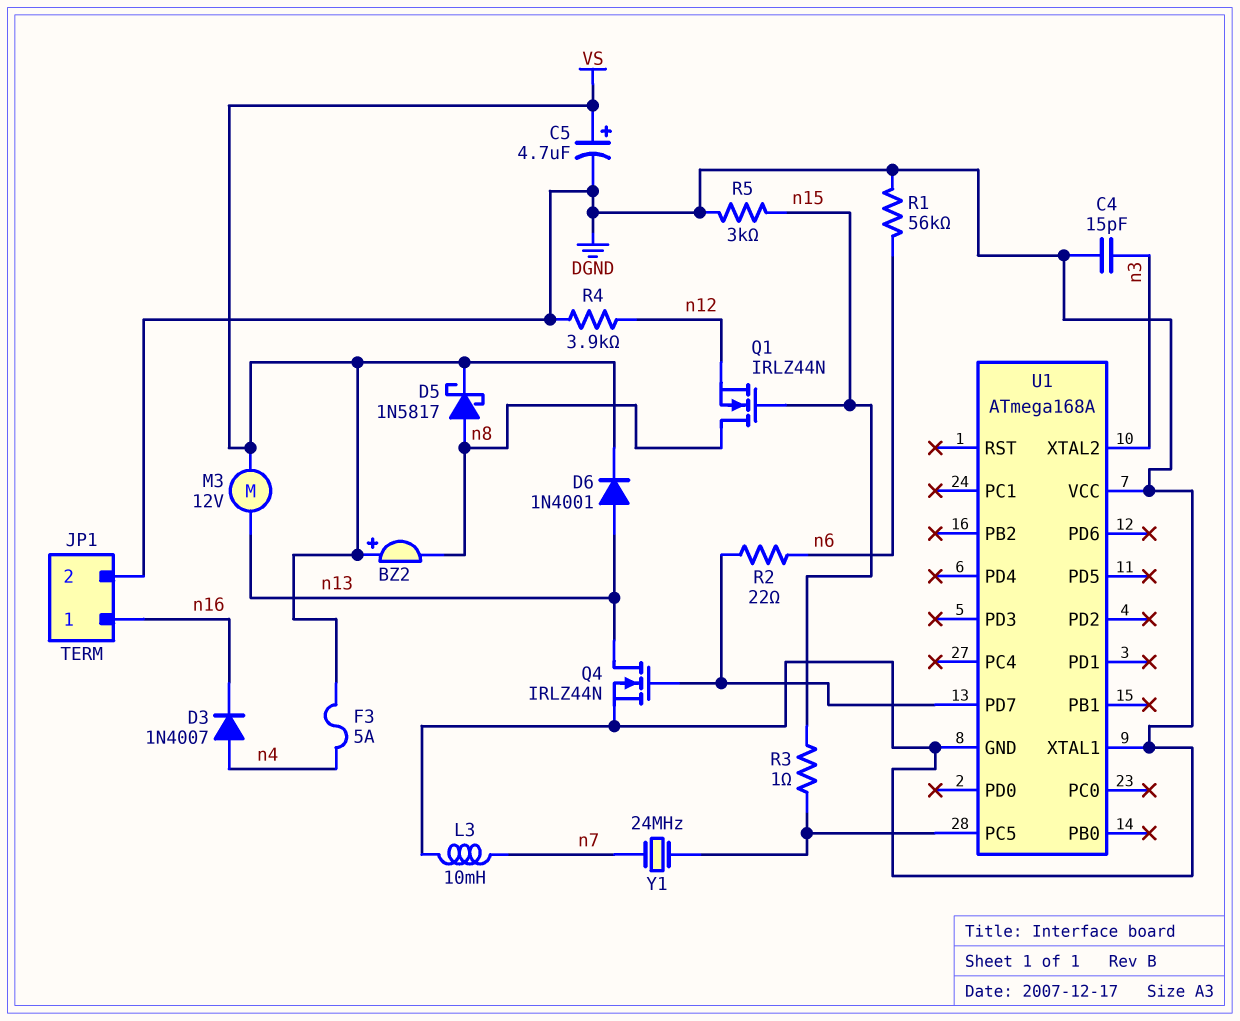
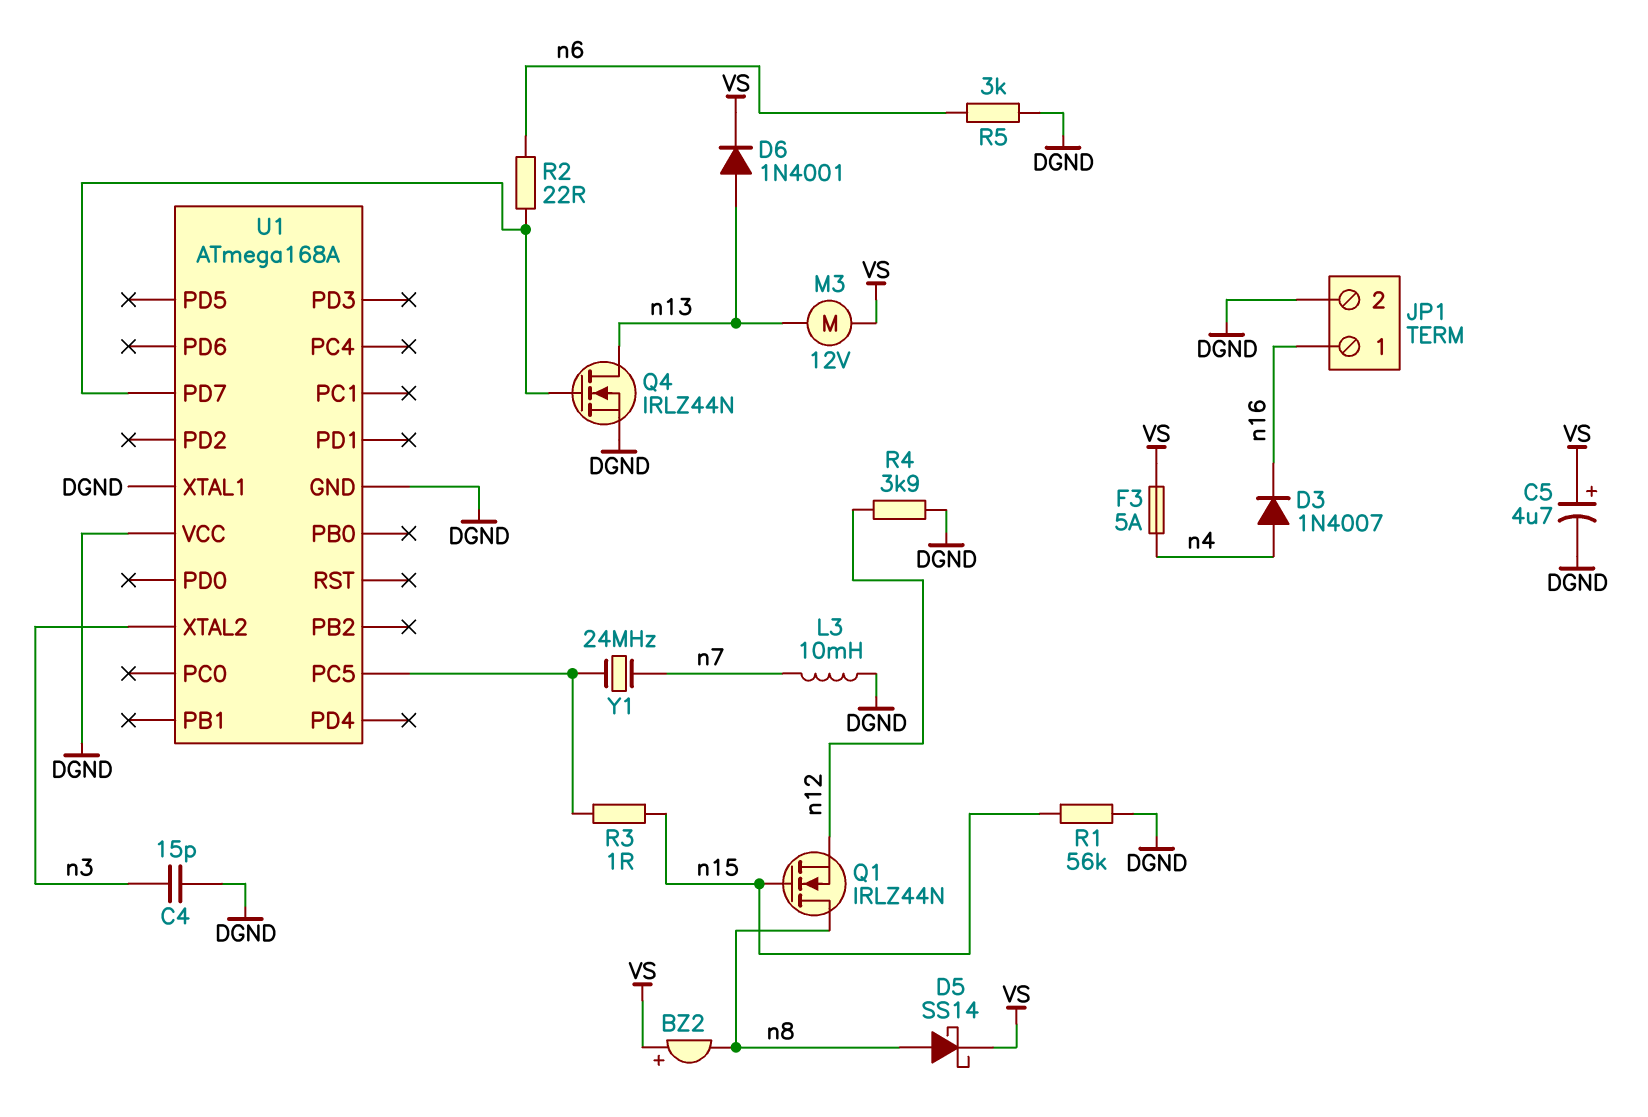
D5: schottky 1N5817 (A n8, K VS) -> schottky SS14 (A n8, K VS)
R1: 56k (DGND, n6) -> 56k (DGND, n15)
R5: 3k (DGND, n15) -> 3k (DGND, n6)

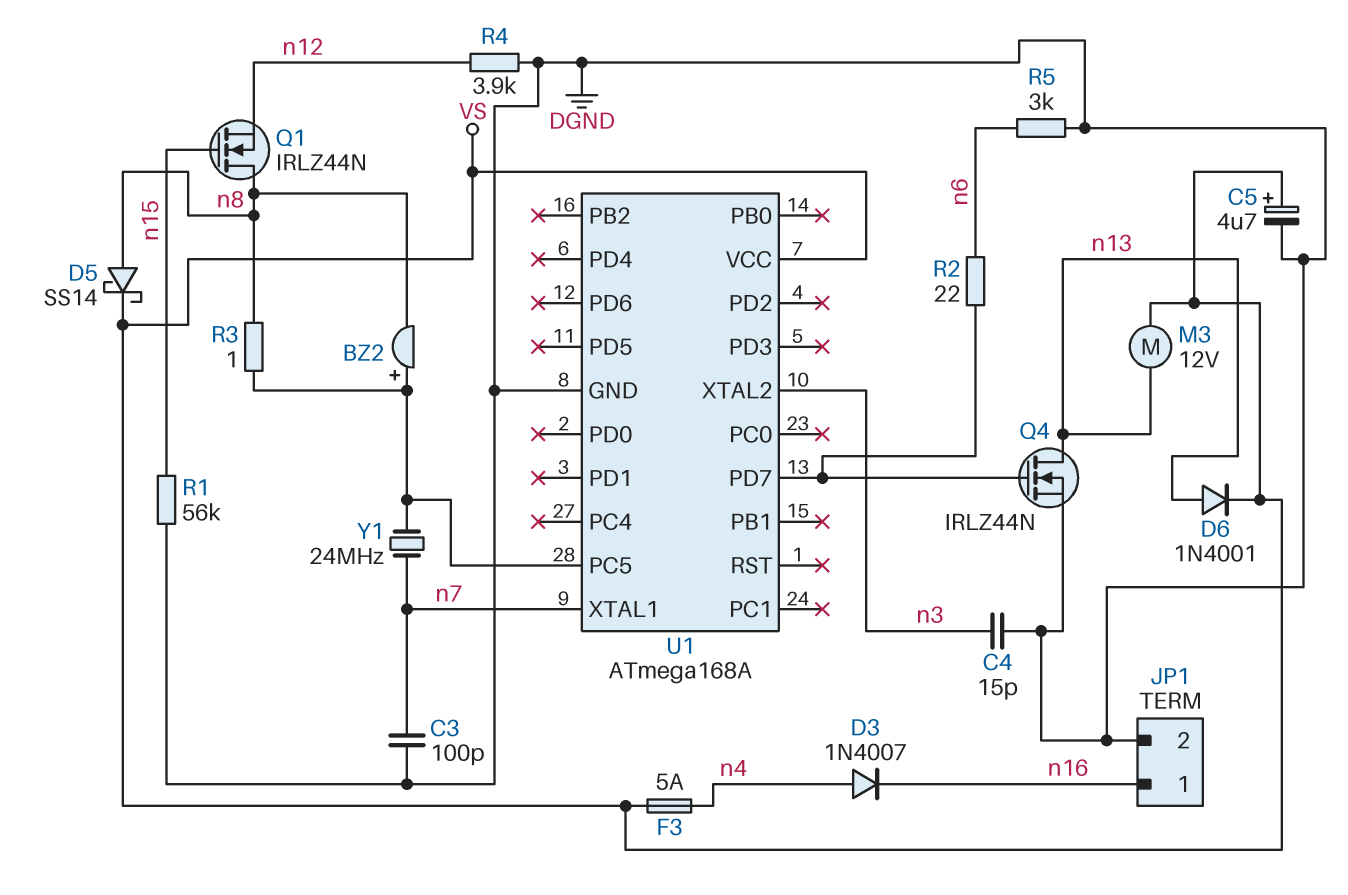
BZ2: buzzer (plus VS, minus n8) -> buzzer (plus U1/PC5, minus n8)
C3: none -> 100pF (DGND, n7)
L3: 10mH (DGND, n7) -> none
R3: 1 (U1/PC5, n15) -> 1 (U1/PC5, n8)
U1 pin VCC: DGND -> VS
U1 pin XTAL1: DGND -> n7

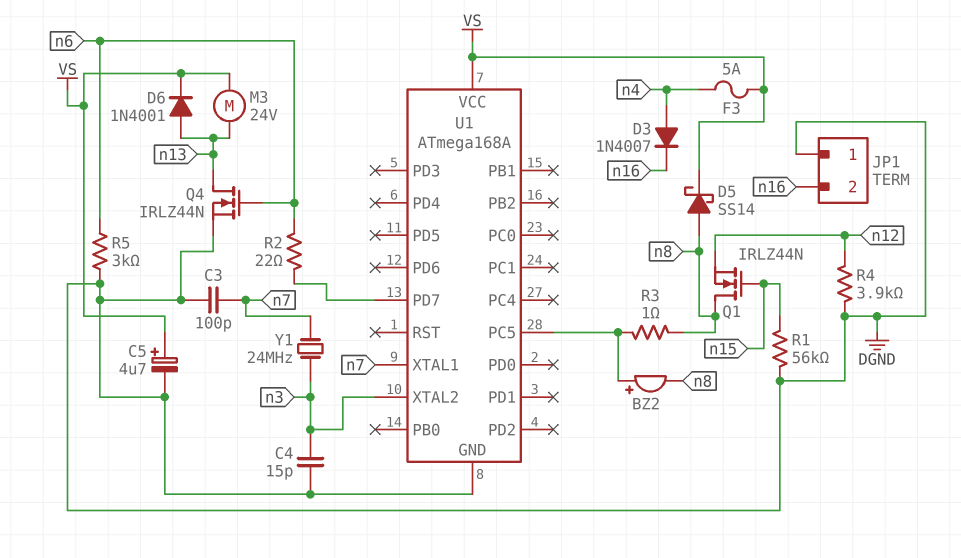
JP1 pin 1: n16 -> DGND
JP1 pin 2: DGND -> n16
M3: motor 12V (VS, n13) -> motor 24V (VS, n13)
Q4: NMOS IRLZ44N (G U1/PD7, D n13, S DGND) -> NMOS IRLZ44N (G n6, D n13, S DGND)
Y1: 24MHz (U1/PC5, n7) -> 24MHz (n3, n7)

